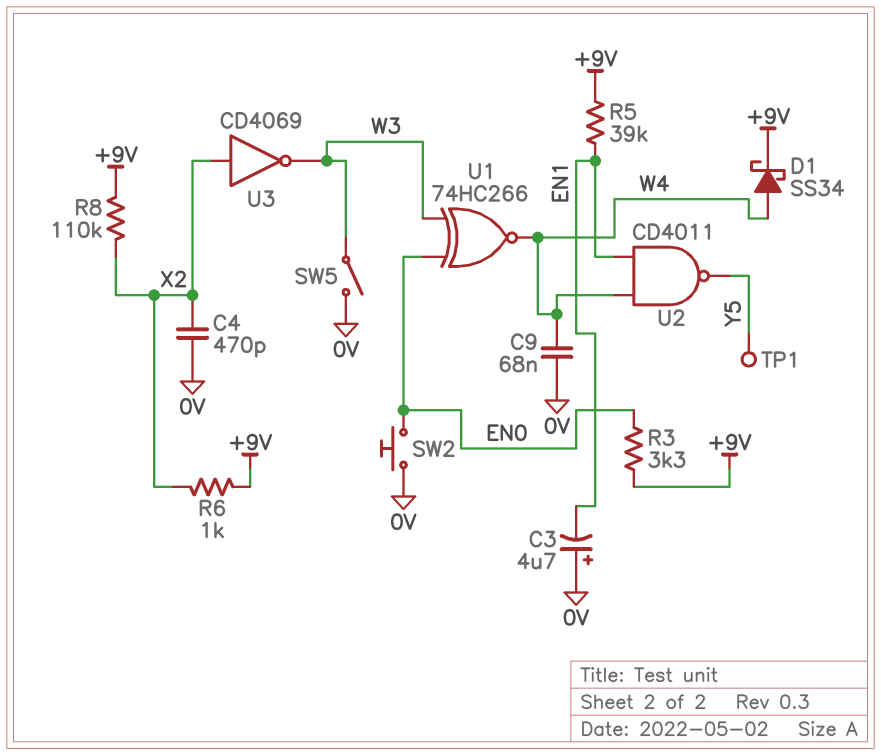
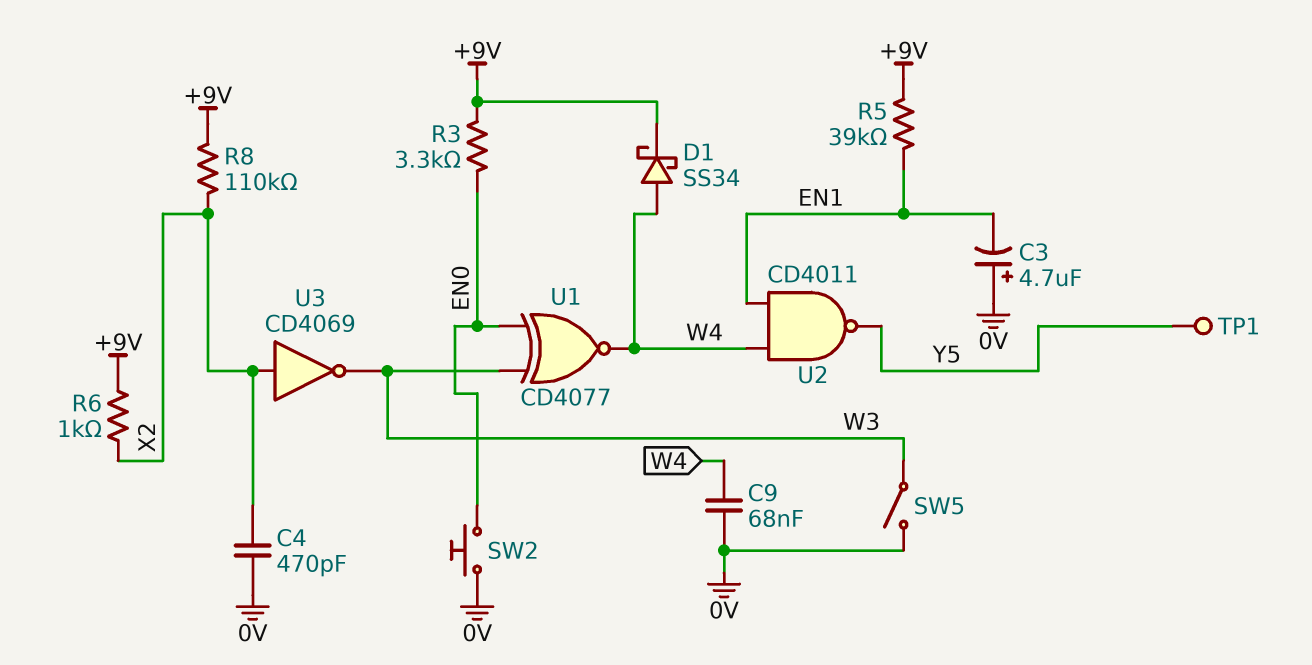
U1: XNOR 74HC266 (in EN0, in W3, out W4) -> XNOR CD4077 (in EN0, in W3, out W4)

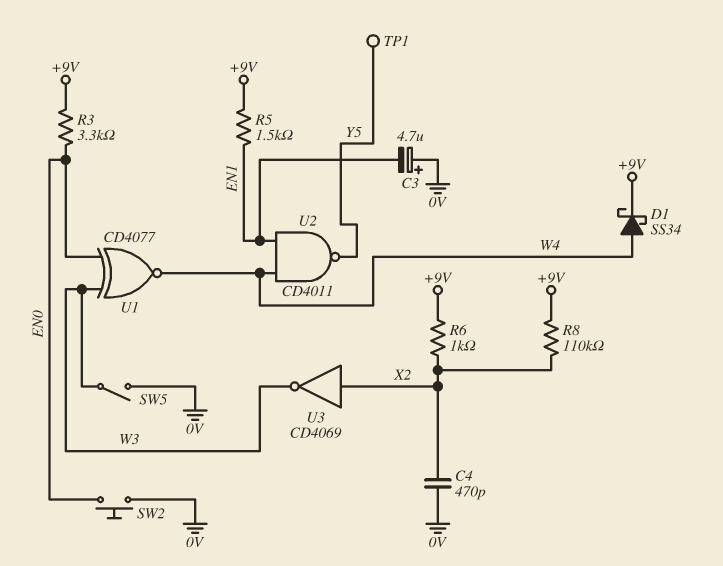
C9: 68nF (0V, W4) -> none
R5: 39k (+9V, EN1) -> 1.5k (+9V, EN1)

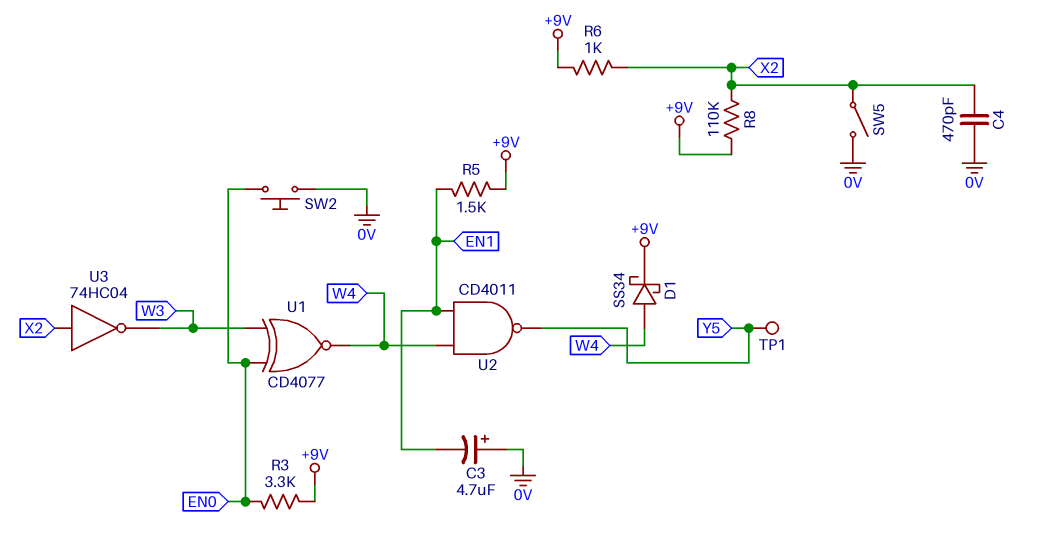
SW5: switch (0V, W3) -> switch (0V, X2)
U3: NOT CD4069 (in X2, out W3) -> NOT 74HC04 (in X2, out W3)

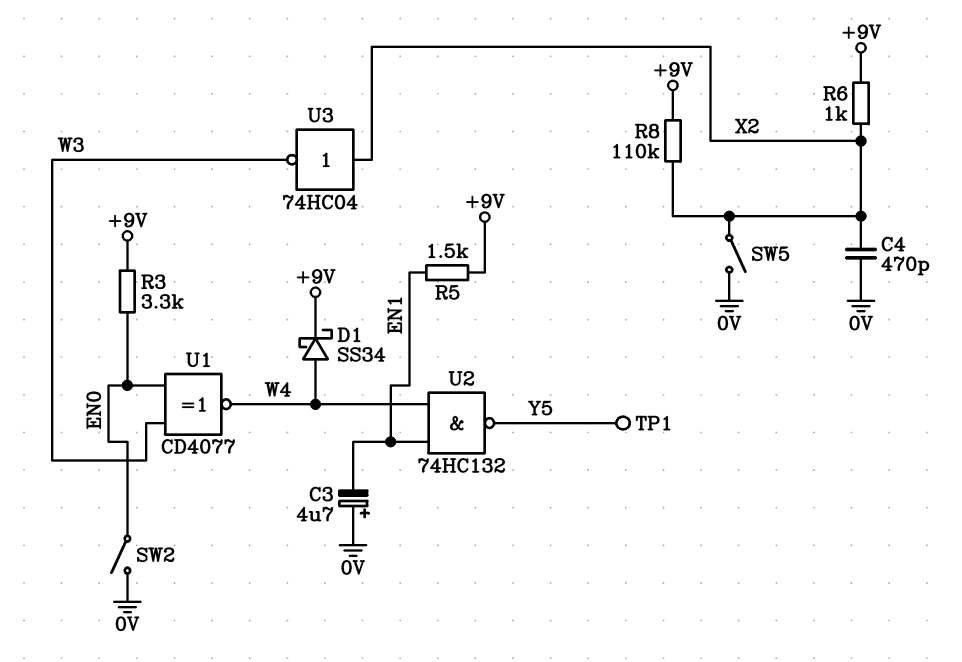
SW2: button (0V, EN0) -> switch (0V, EN0)
U2: NAND CD4011 (in EN1, in W4, out Y5) -> NAND 74HC132 (in EN1, in W4, out Y5)

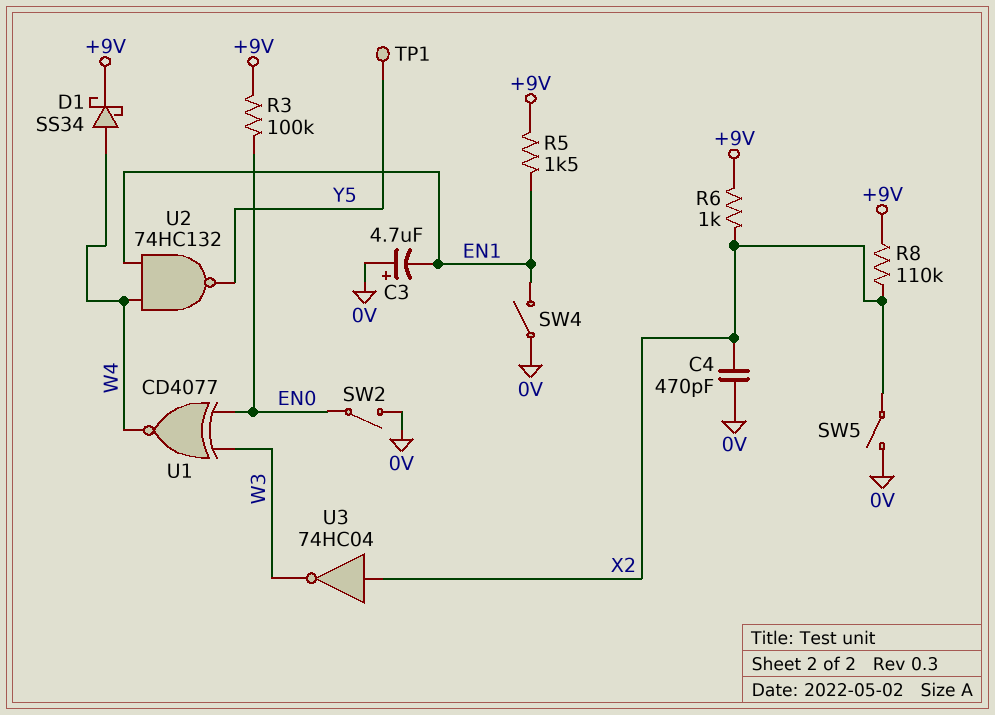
R3: 3.3k (+9V, EN0) -> 100k (+9V, EN0)
SW4: none -> switch (0V, EN1)

